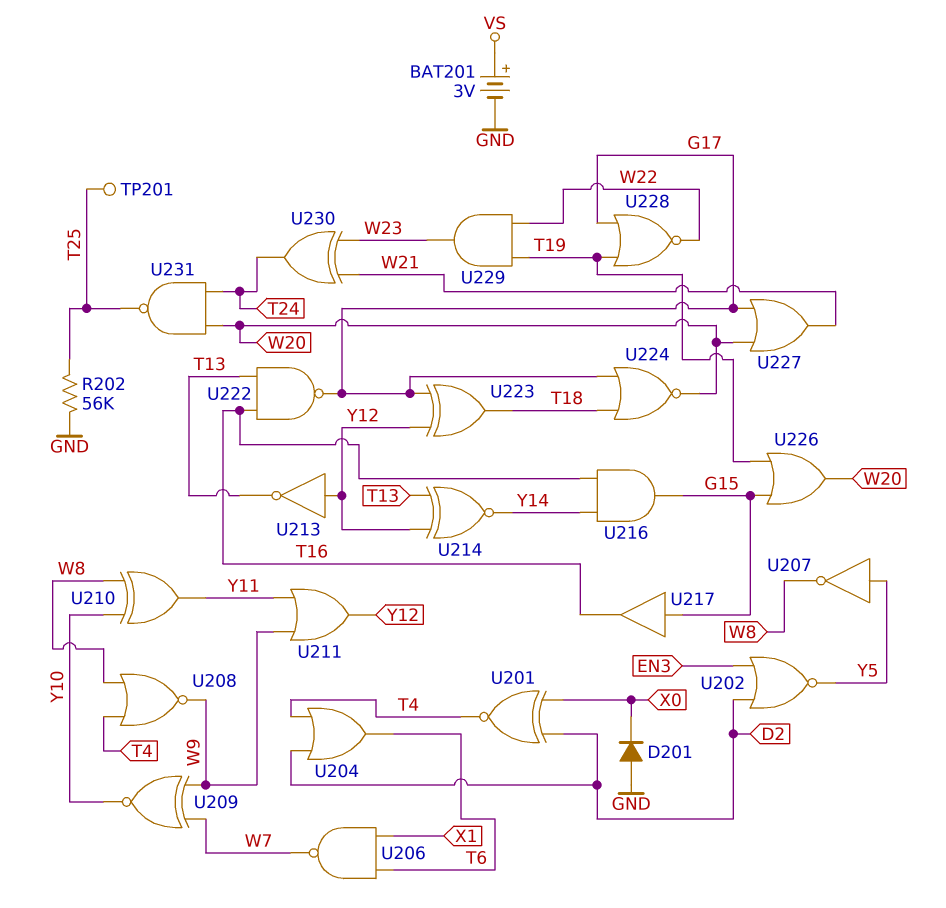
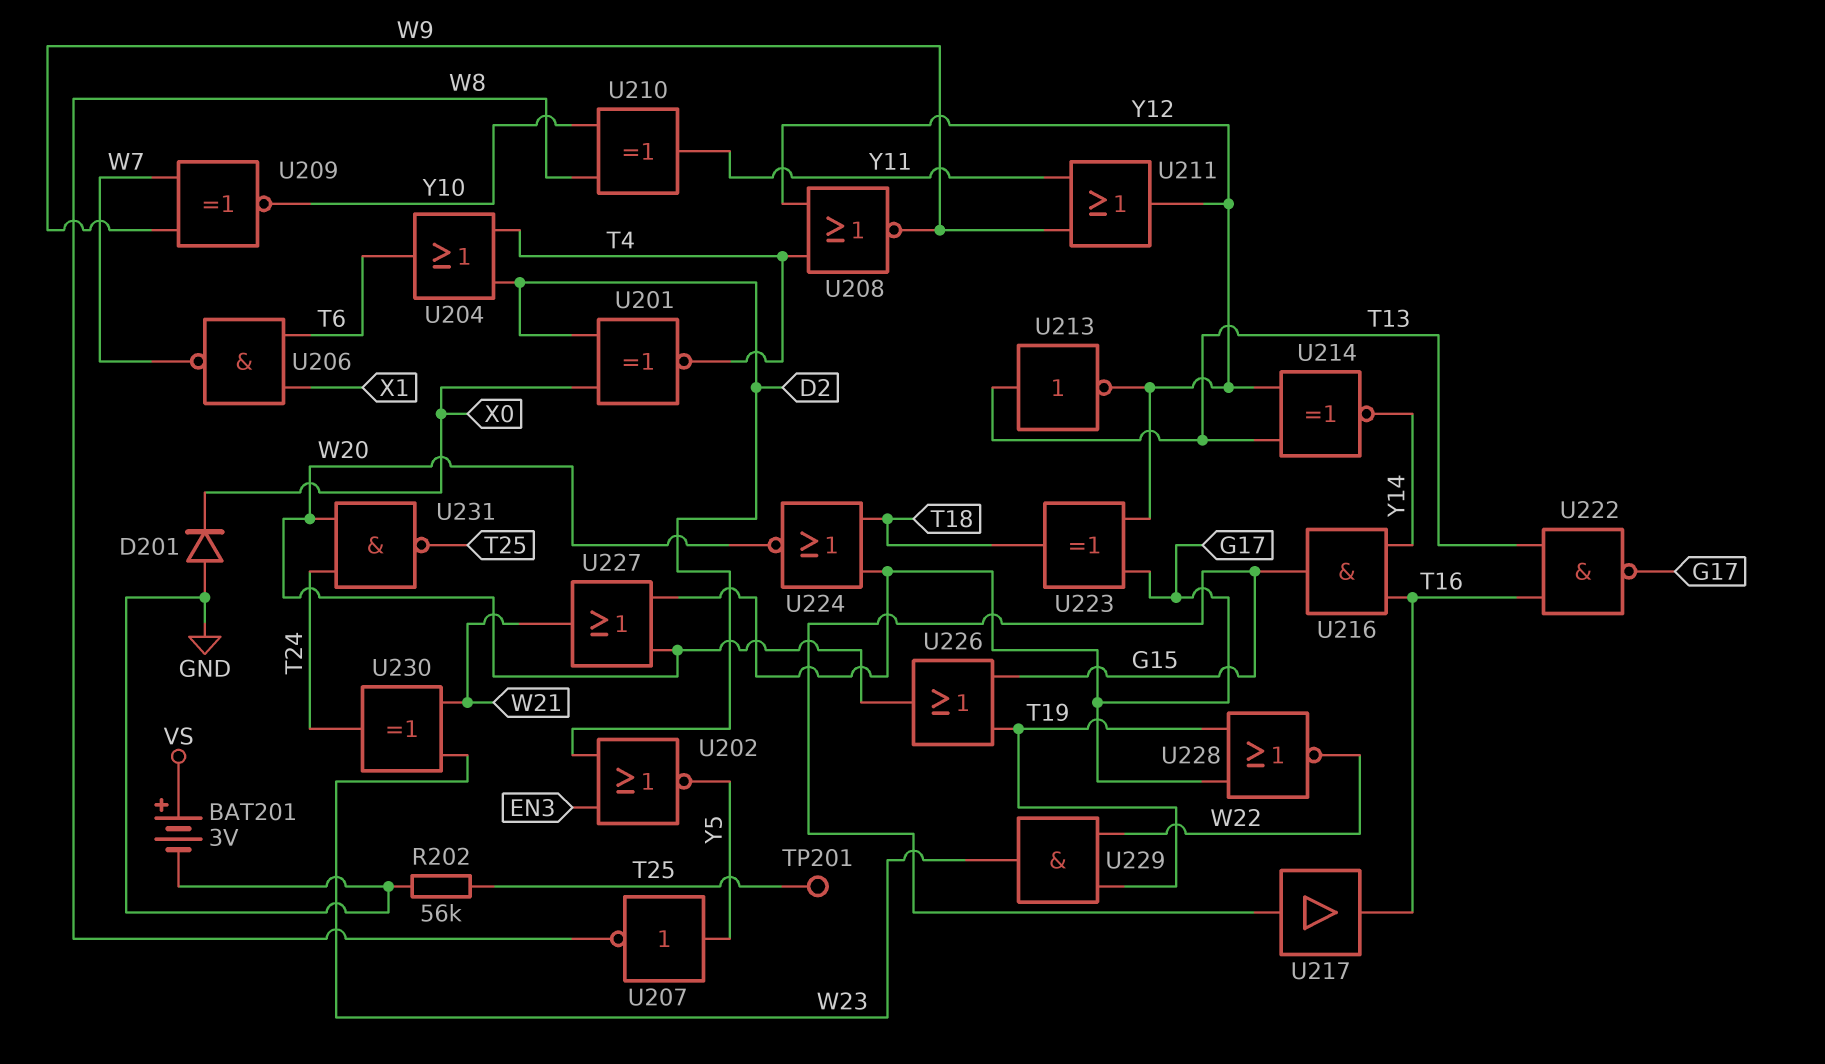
U208: NOR (in T4, in W8, out W9) -> NOR (in T4, in Y12, out W9)
U213: NOT (in Y12, out T13) -> NOT (in T13, out Y12)

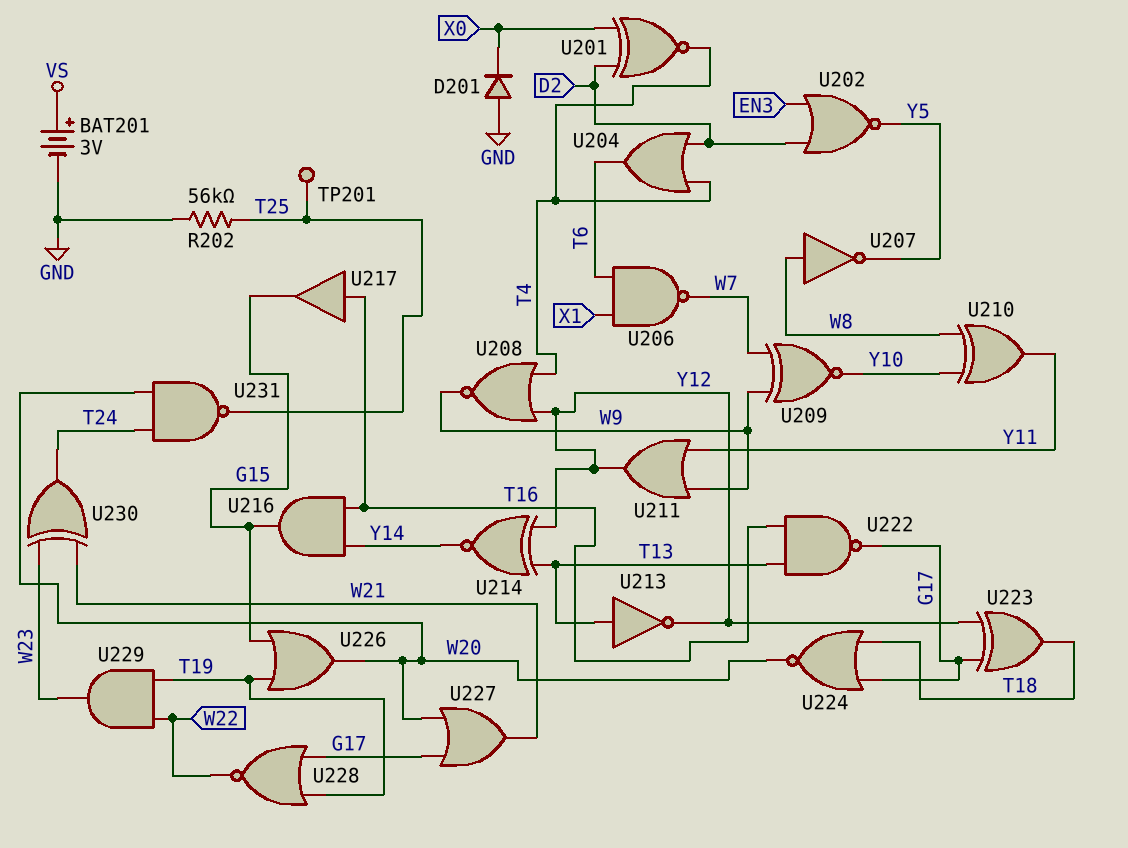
U207: NOT (in Y5, out W8) -> NOT (in W8, out Y5)
U217: buffer (in G15, out T16) -> buffer (in T16, out G15)

